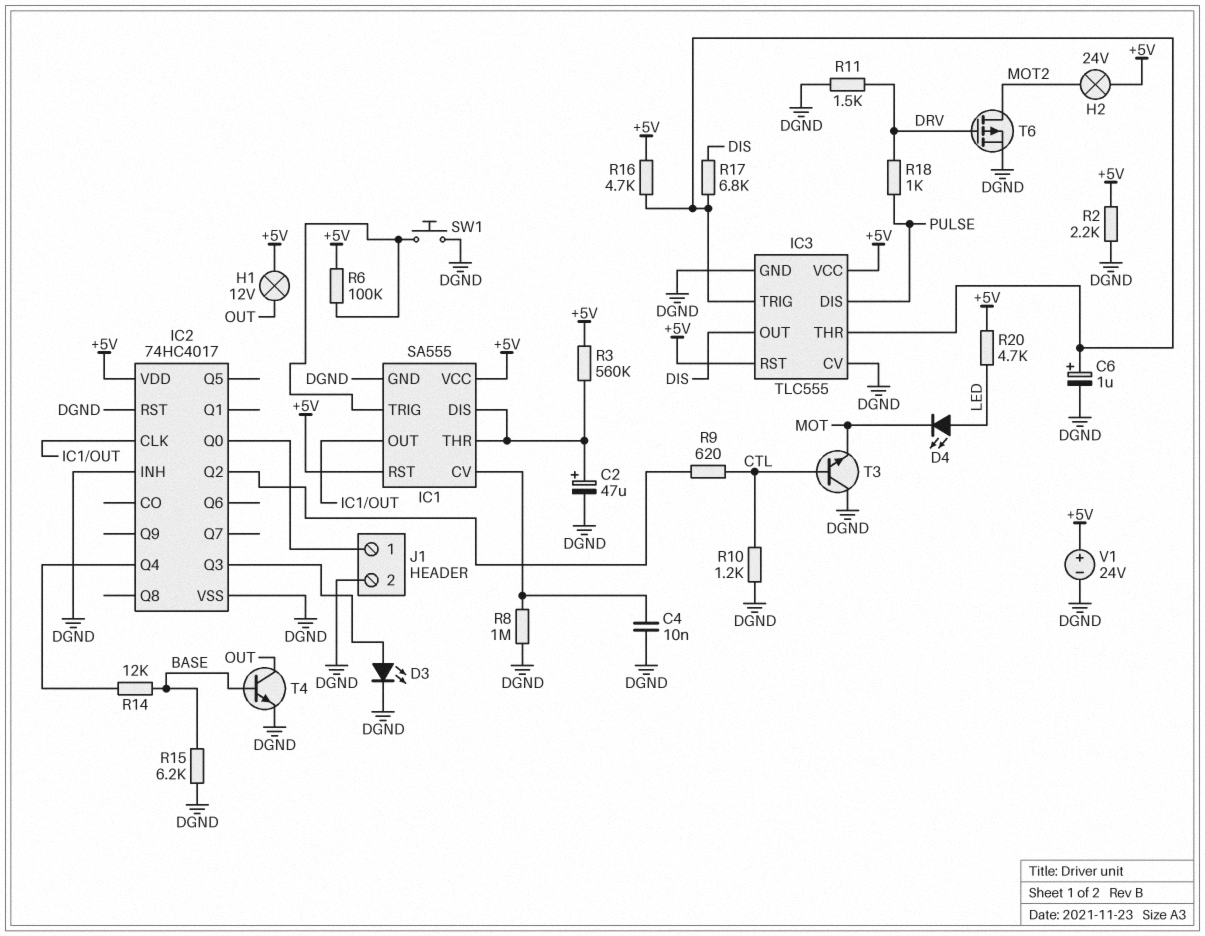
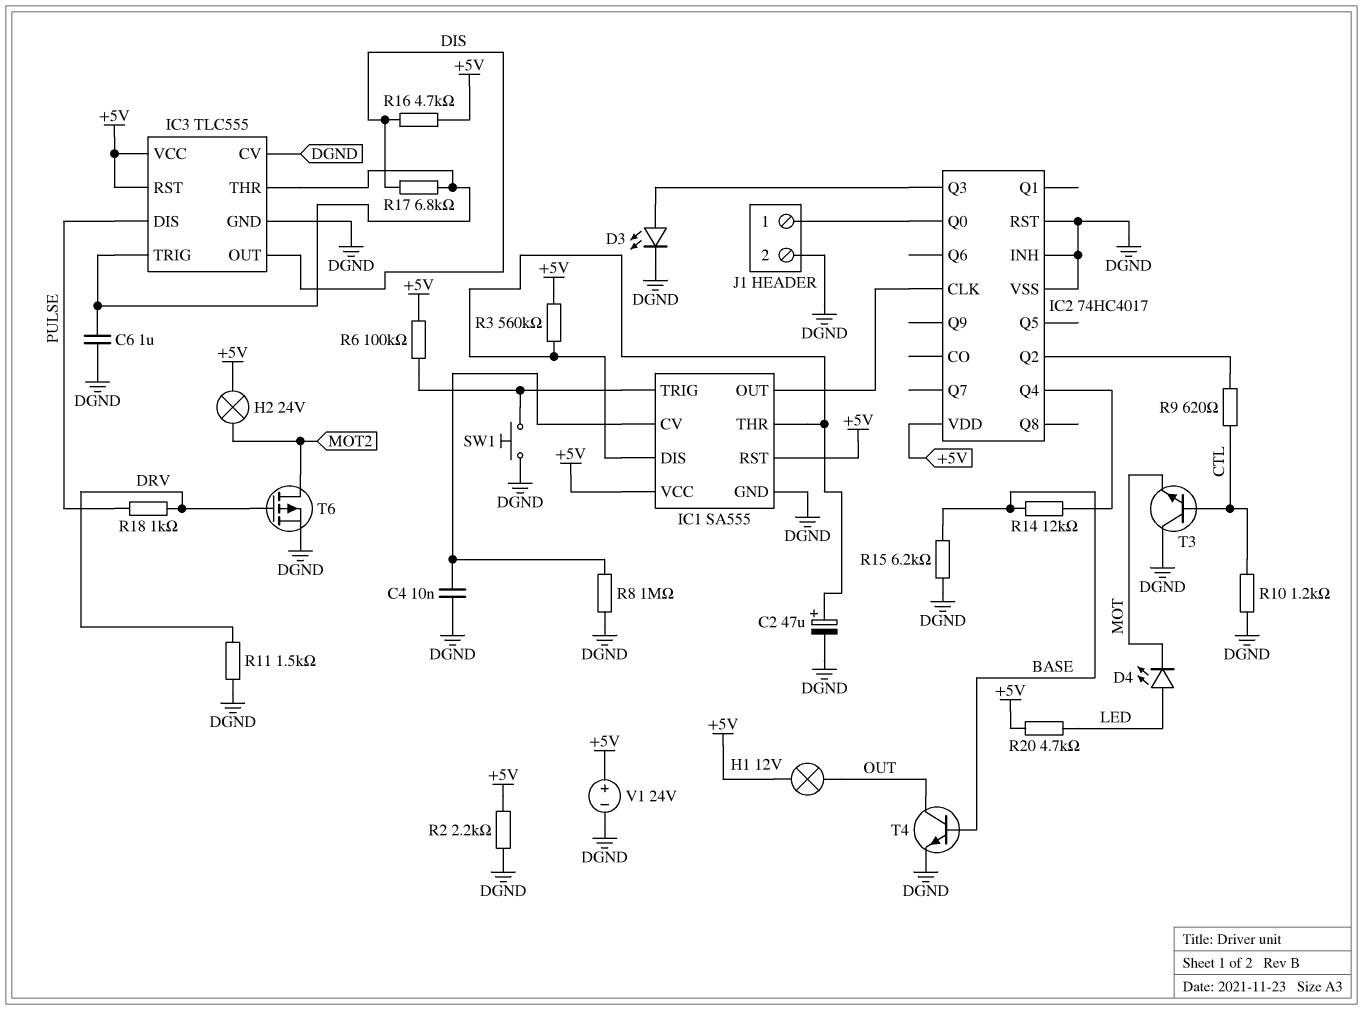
C6: 1uF (plus IC3/THR, minus DGND) -> 1uF (DGND, IC3/THR)
R16: 4.7k (+5V, IC3/THR) -> 4.7k (+5V, DIS)

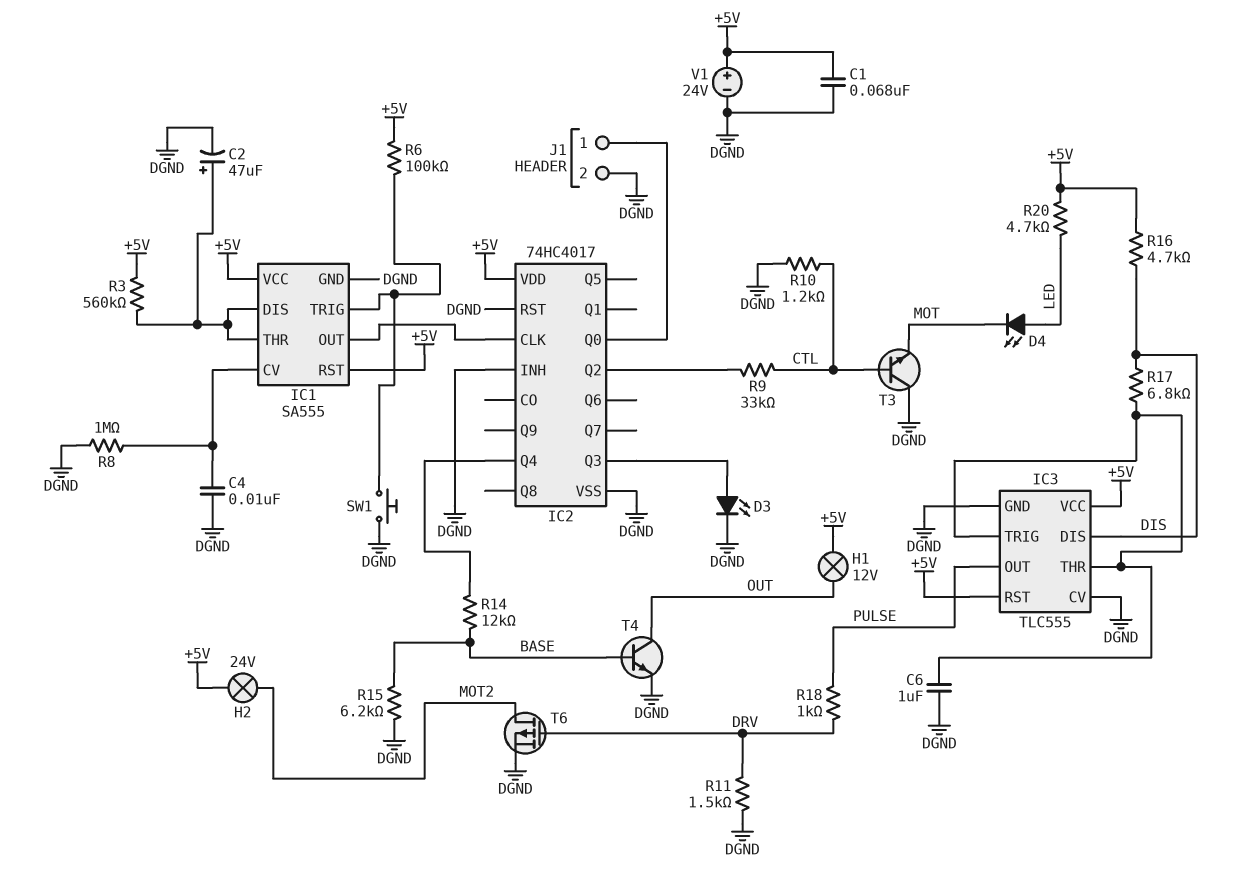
C1: none -> 68nF (+5V, DGND)
IC3 pin DIS: PULSE -> DIS
IC3 pin OUT: DIS -> PULSE
R2: 2.2k (+5V, DGND) -> none
R9: 620 (CTL, IC2/Q2) -> 33k (CTL, IC2/Q2)

